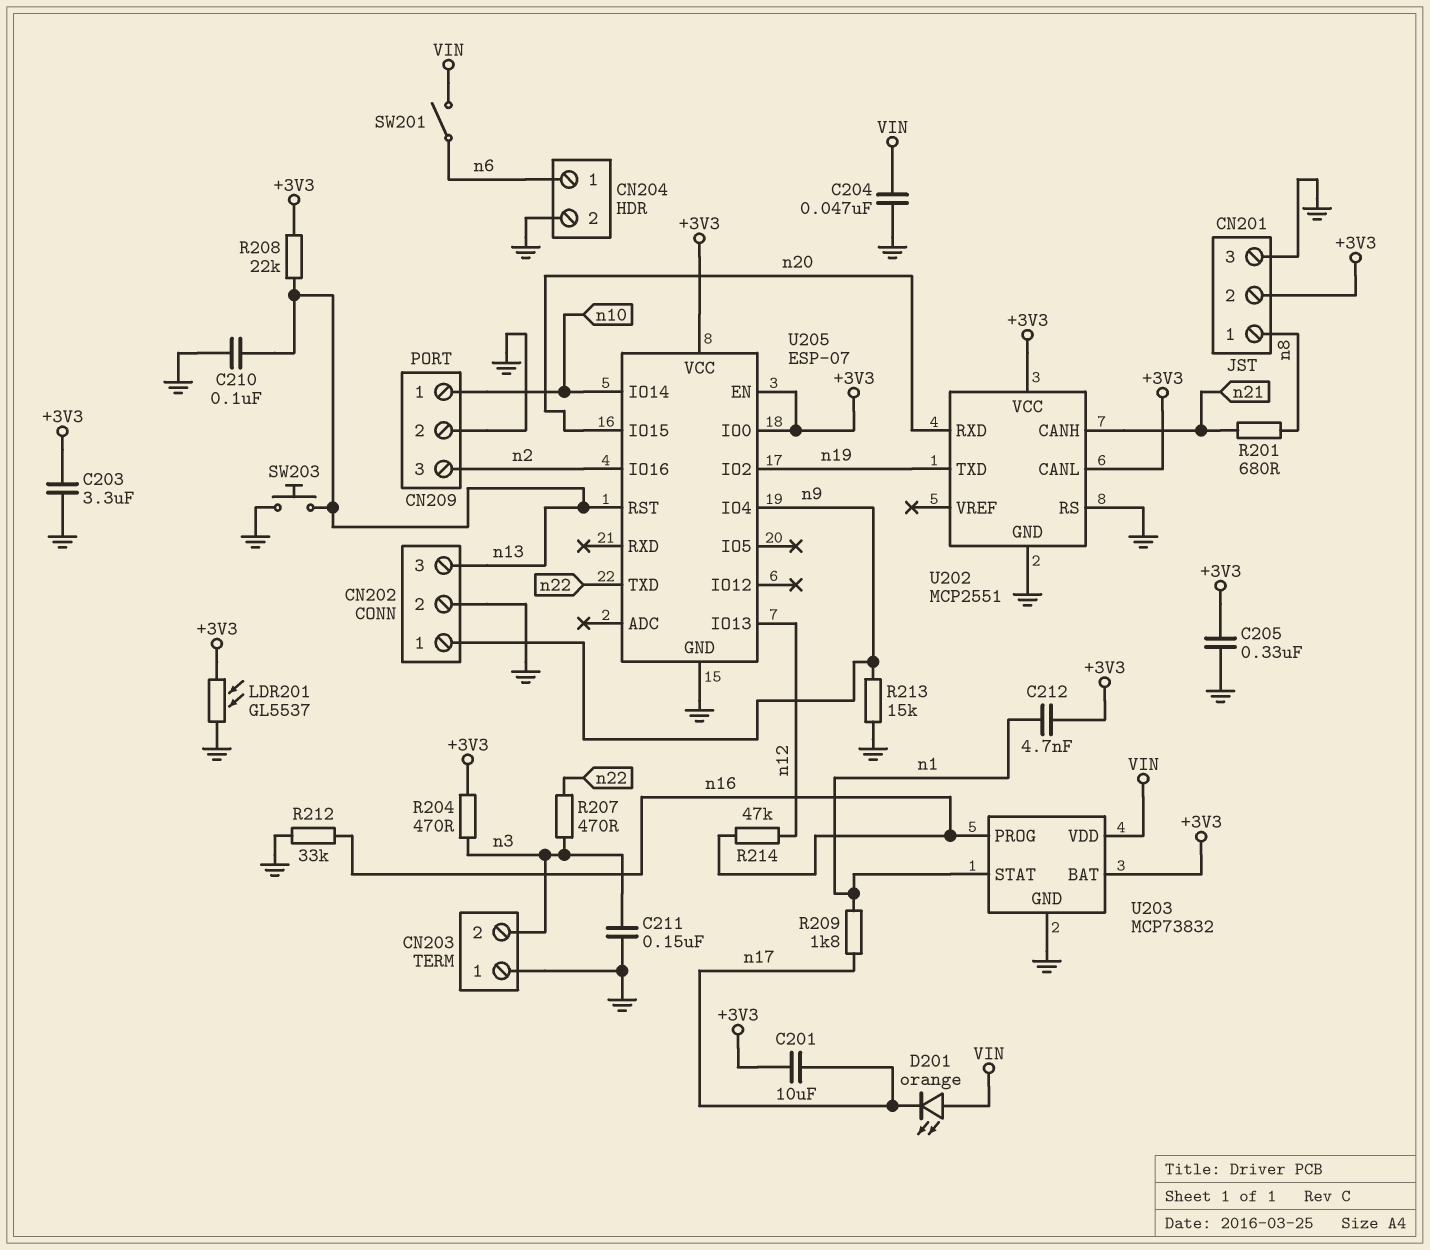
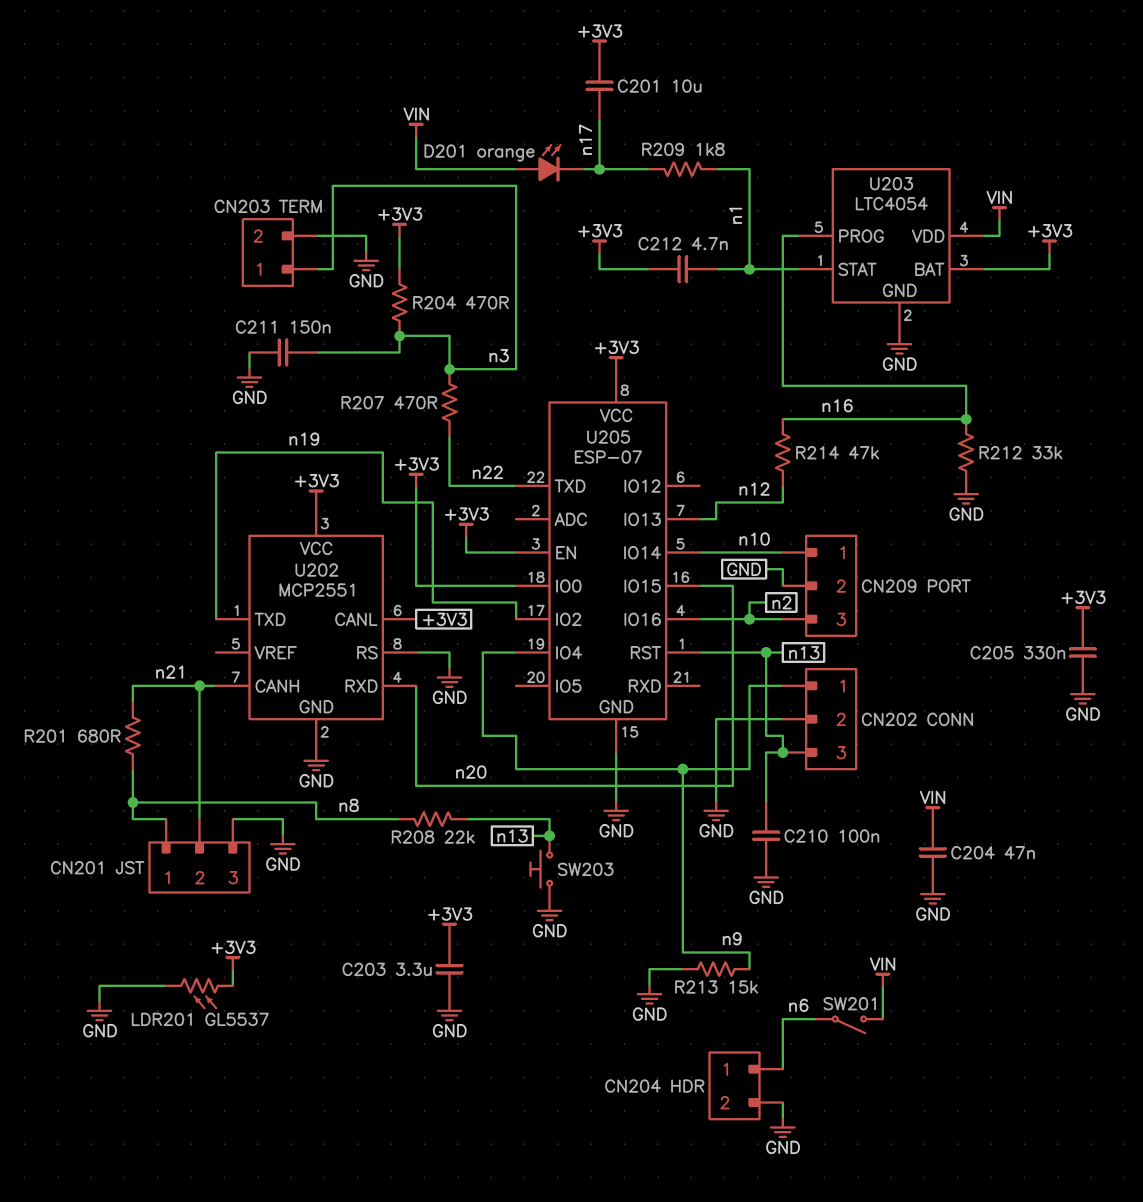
CN201 pin 2: +3V3 -> n21
CN203 pin 1: GND -> n3
CN203 pin 2: n3 -> GND
R208: 22k (+3V3, n13) -> 22k (n8, n13)
U203: MCP73832 -> LTC4054

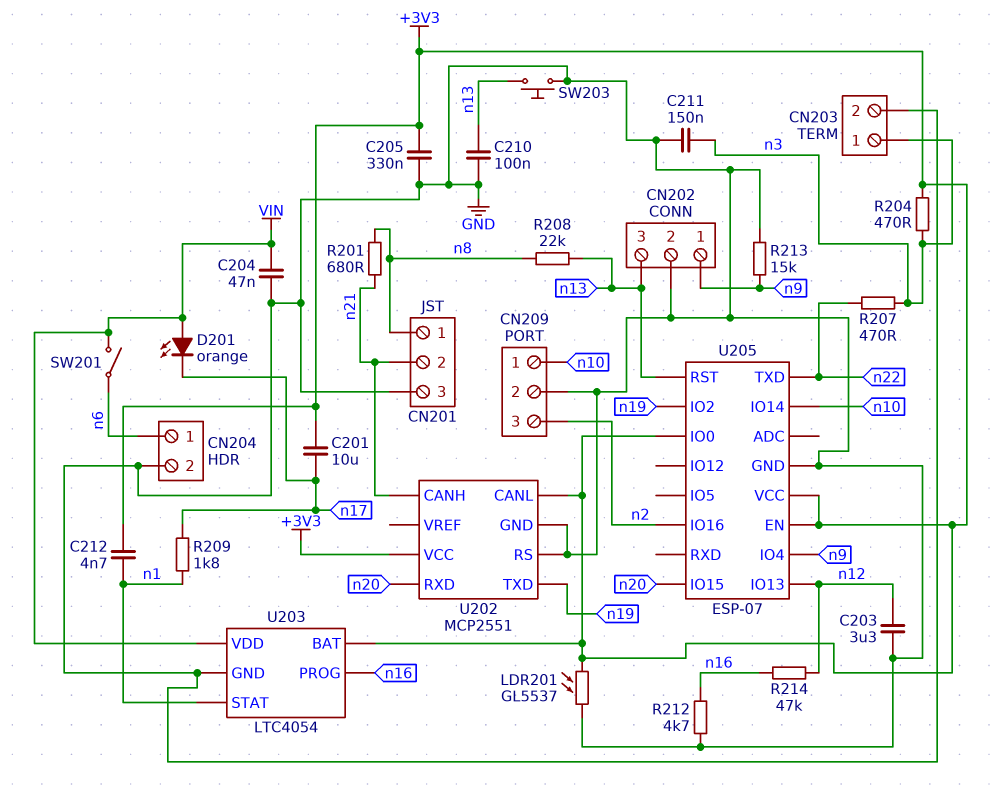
C203: 3.3uF (+3V3, GND) -> 3.3uF (GND, n12)
R212: 33k (GND, n16) -> 4.7k (GND, n16)

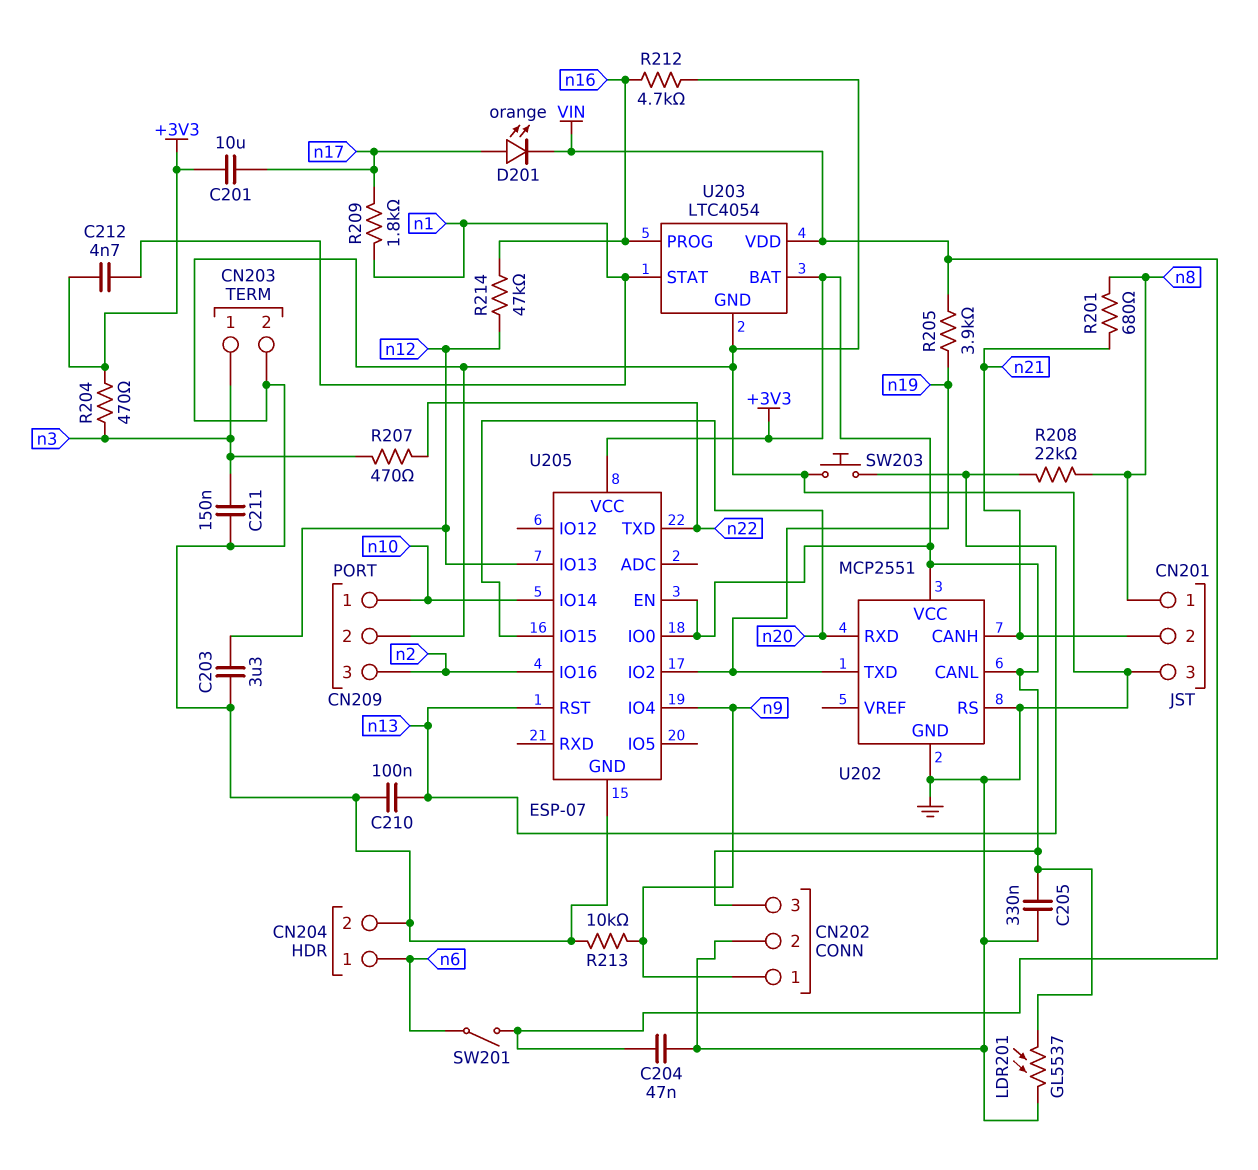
CN202 pin 3: n13 -> +3V3
D201: LED orange (A VIN, K n17) -> LED orange (A n17, K VIN)
R205: none -> 3.9k (VIN, n19)
R213: 15k (GND, n9) -> 10k (GND, n9)

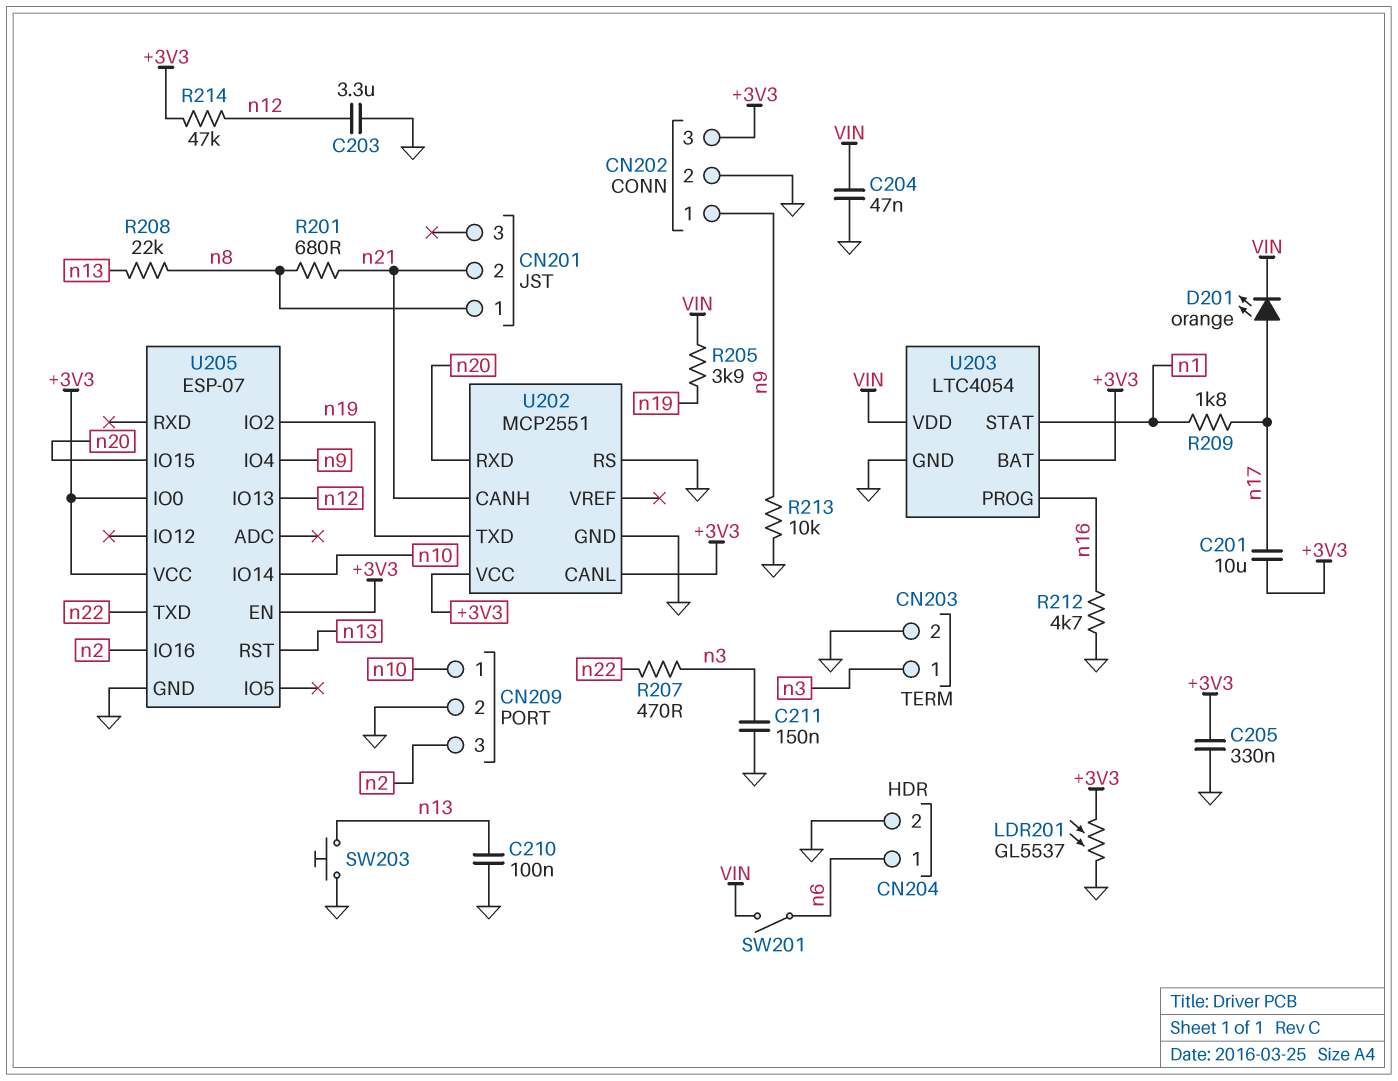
C212: 4.7nF (+3V3, n1) -> none
CN201 pin 3: GND -> none
R204: 470 (+3V3, n3) -> none
R214: 47k (n12, n16) -> 47k (+3V3, n12)

